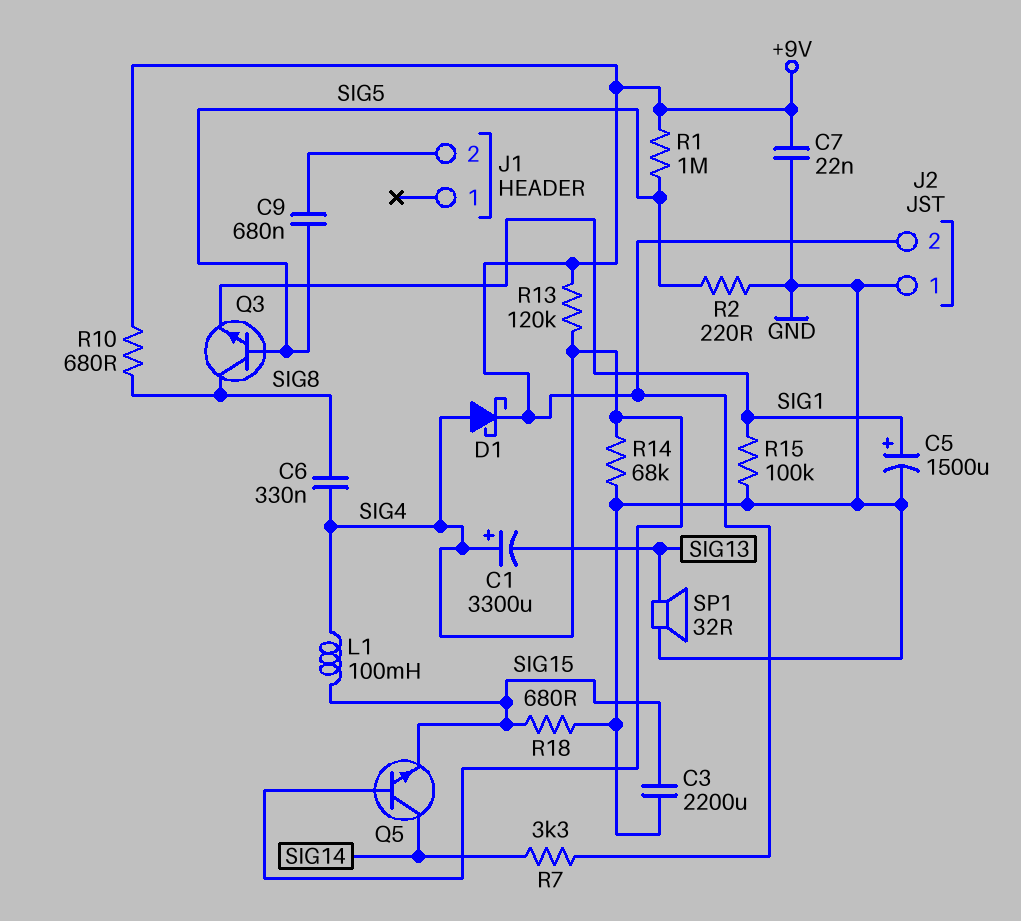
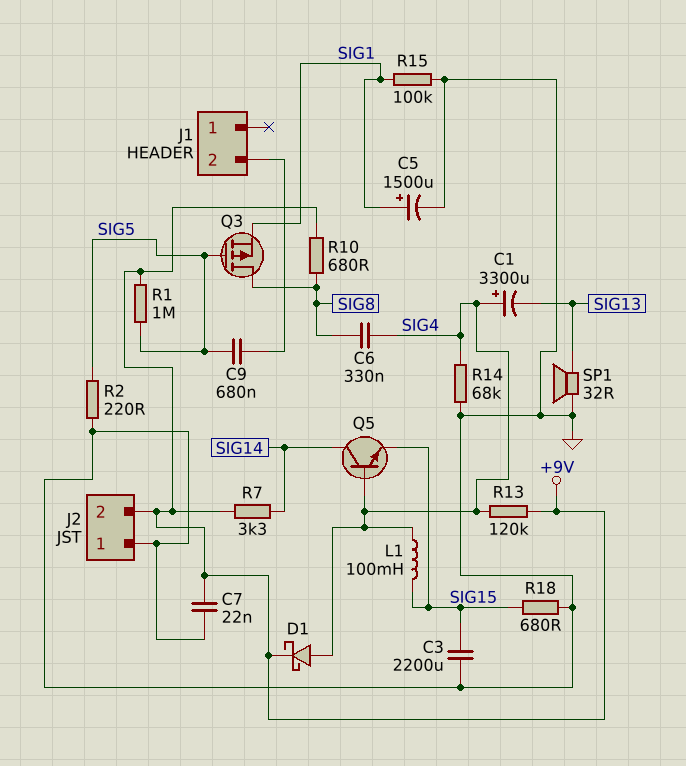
Q3: NPN (B SIG5, C SIG8, E SIG1) -> PMOS (G SIG5, D SIG8, S SIG1)

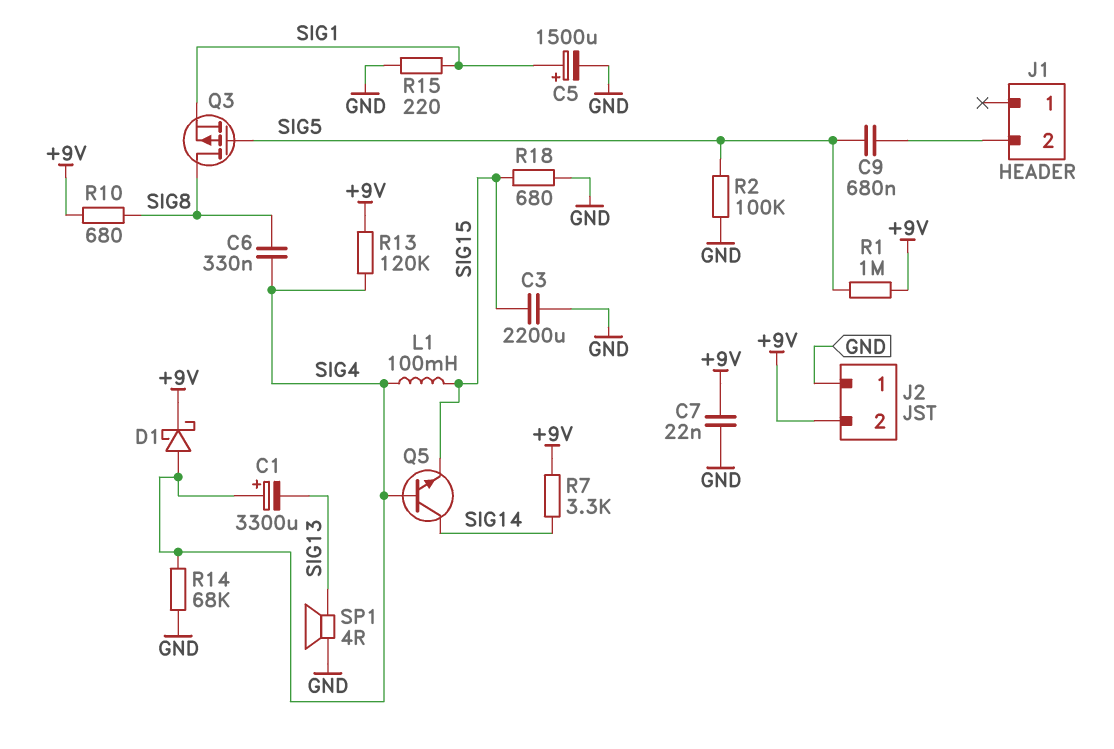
R2: 220 (GND, SIG5) -> 100k (GND, SIG5)
R15: 100k (GND, SIG1) -> 220 (GND, SIG1)
SP1: speaker 32R (GND, SIG13) -> speaker 4R (GND, SIG13)

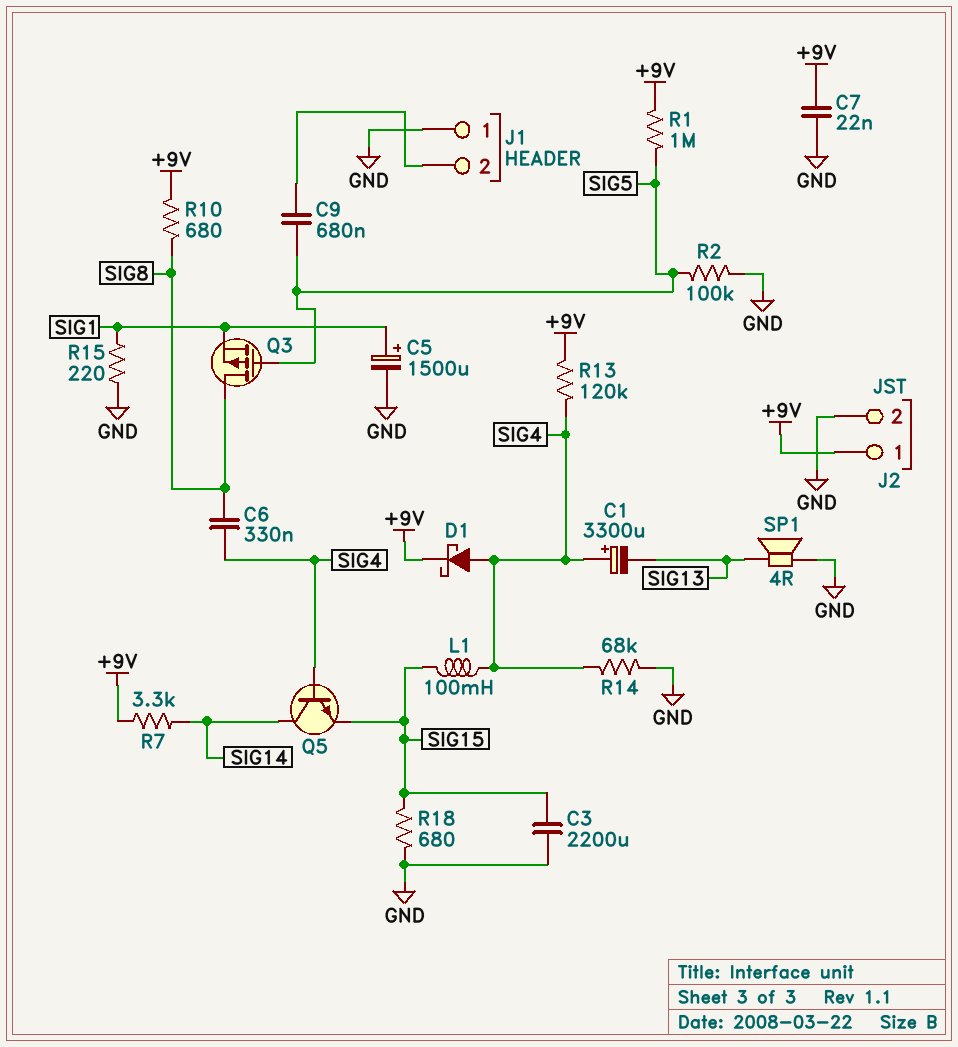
J1 pin 1: none -> GND
J2 pin 1: GND -> +9V
J2 pin 2: +9V -> GND

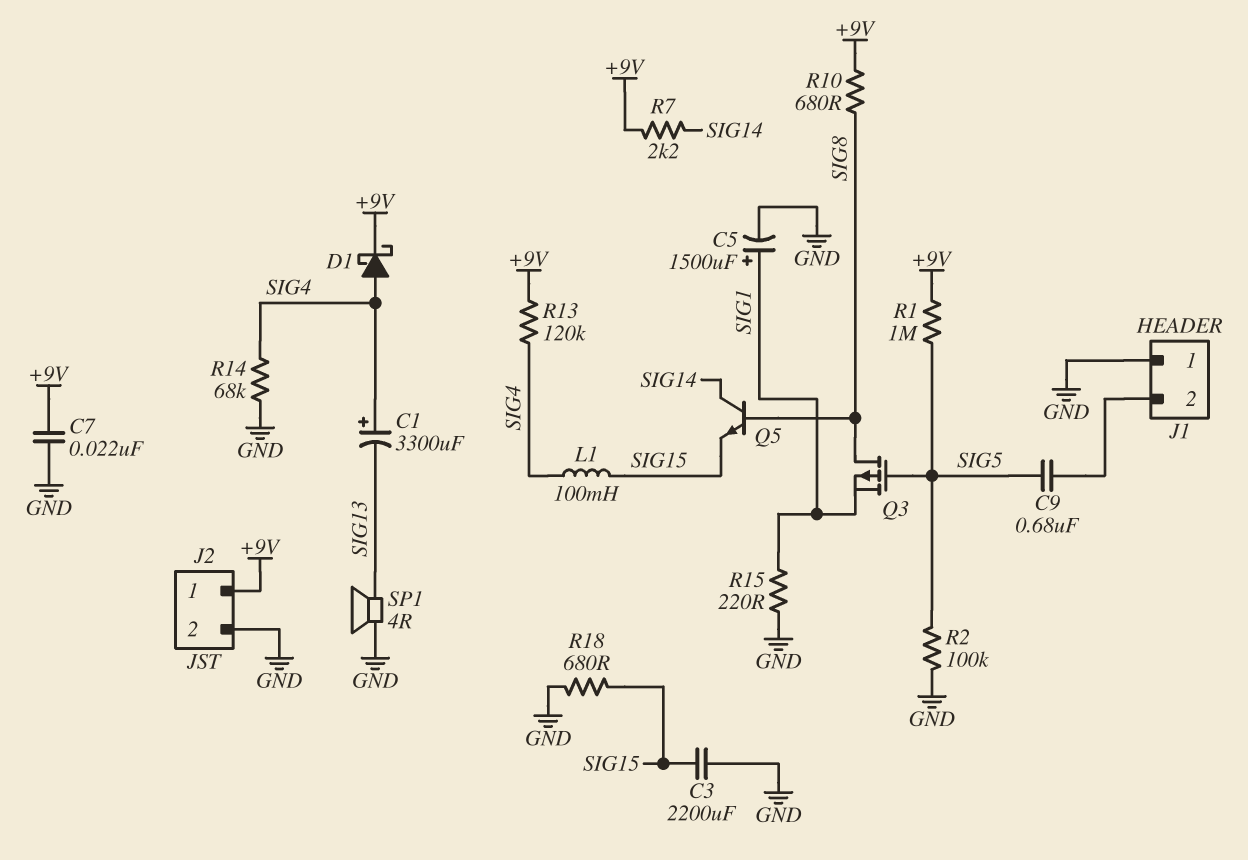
C6: 330nF (SIG4, SIG8) -> none
Q5: NPN (B SIG4, C SIG14, E SIG15) -> NPN (B SIG8, C SIG14, E SIG15)
R7: 3.3k (+9V, SIG14) -> 2.2k (+9V, SIG14)

